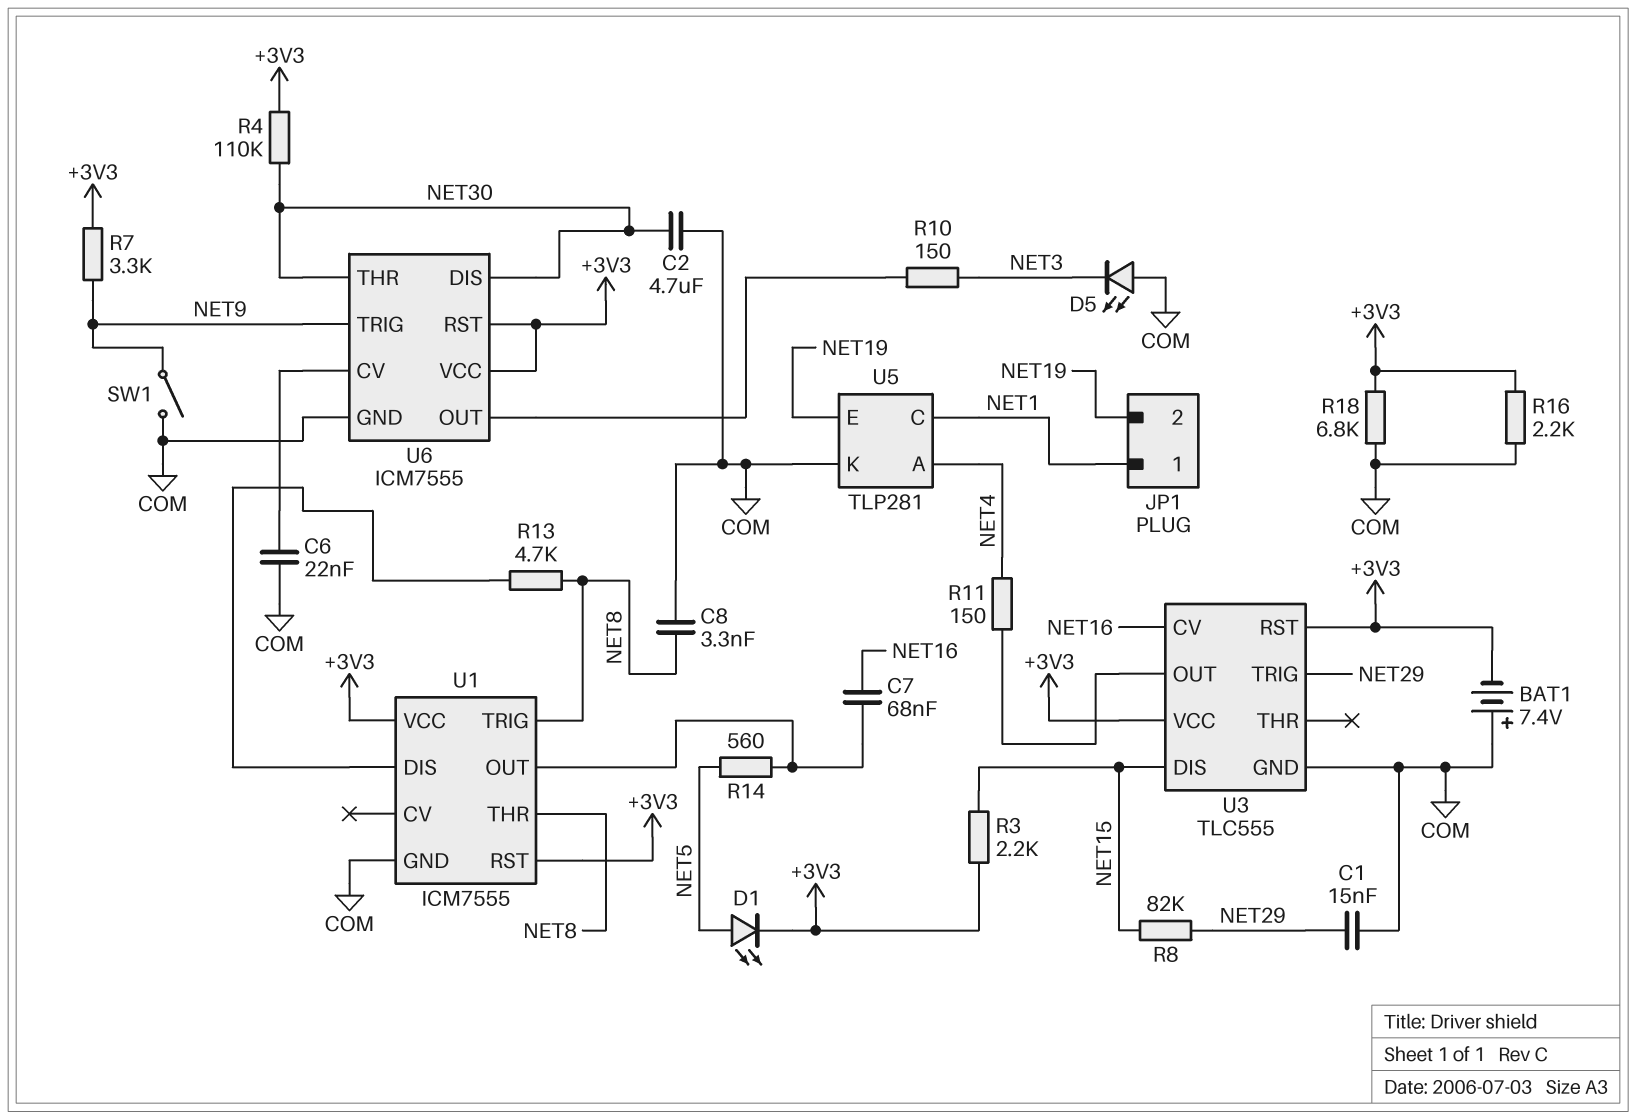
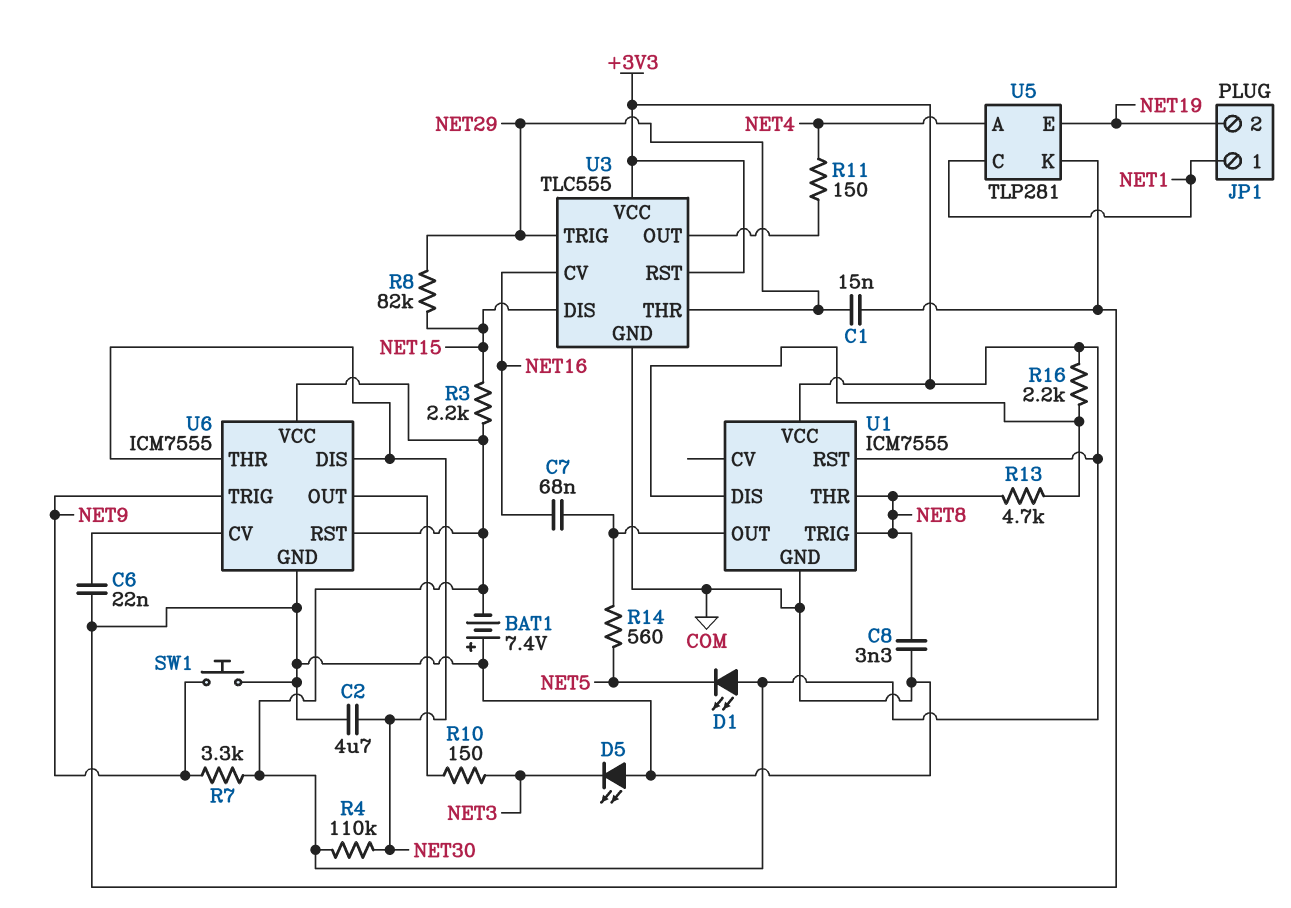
D1: LED (A NET5, K +3V3) -> LED (A +3V3, K NET5)
R16: 2.2k (+3V3, COM) -> 2.2k (+3V3, U1/DIS)
R18: 6.8k (+3V3, COM) -> none
SW1: switch (COM, NET9) -> button (COM, NET9)
U3 pin THR: none -> NET29

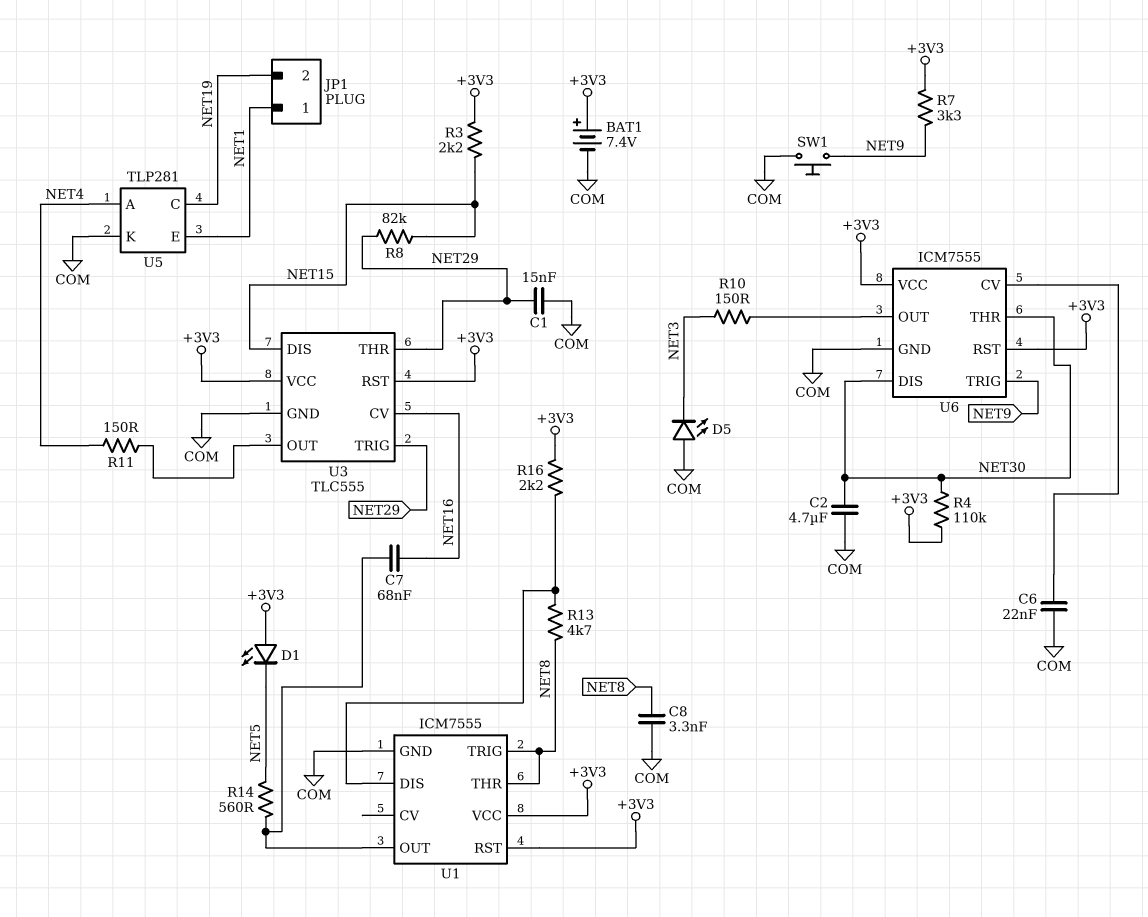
BAT1: 7.4V (plus COM, minus +3V3) -> 7.4V (plus +3V3, minus COM)
U5 pin C: NET1 -> NET19
U5 pin E: NET19 -> NET1

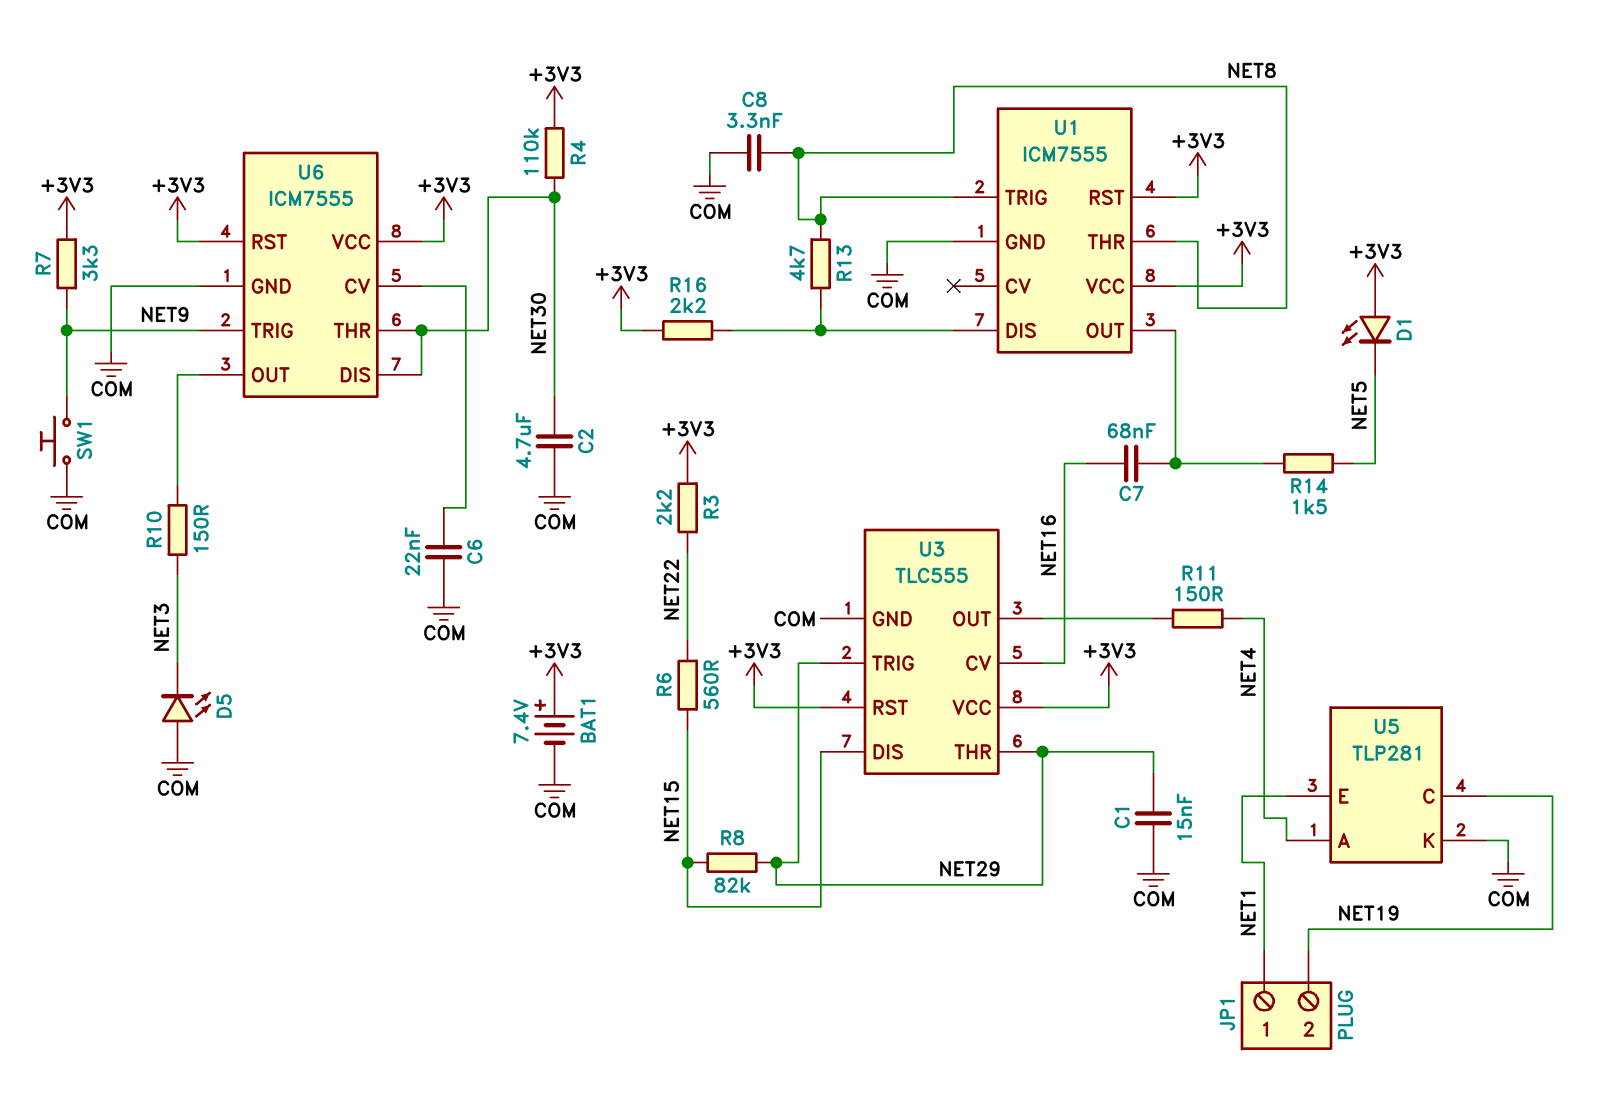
R3: 2.2k (+3V3, NET15) -> 2.2k (+3V3, NET22)
R6: none -> 560 (NET15, NET22)
R14: 560 (NET5, U1/OUT) -> 1.5k (NET5, U1/OUT)

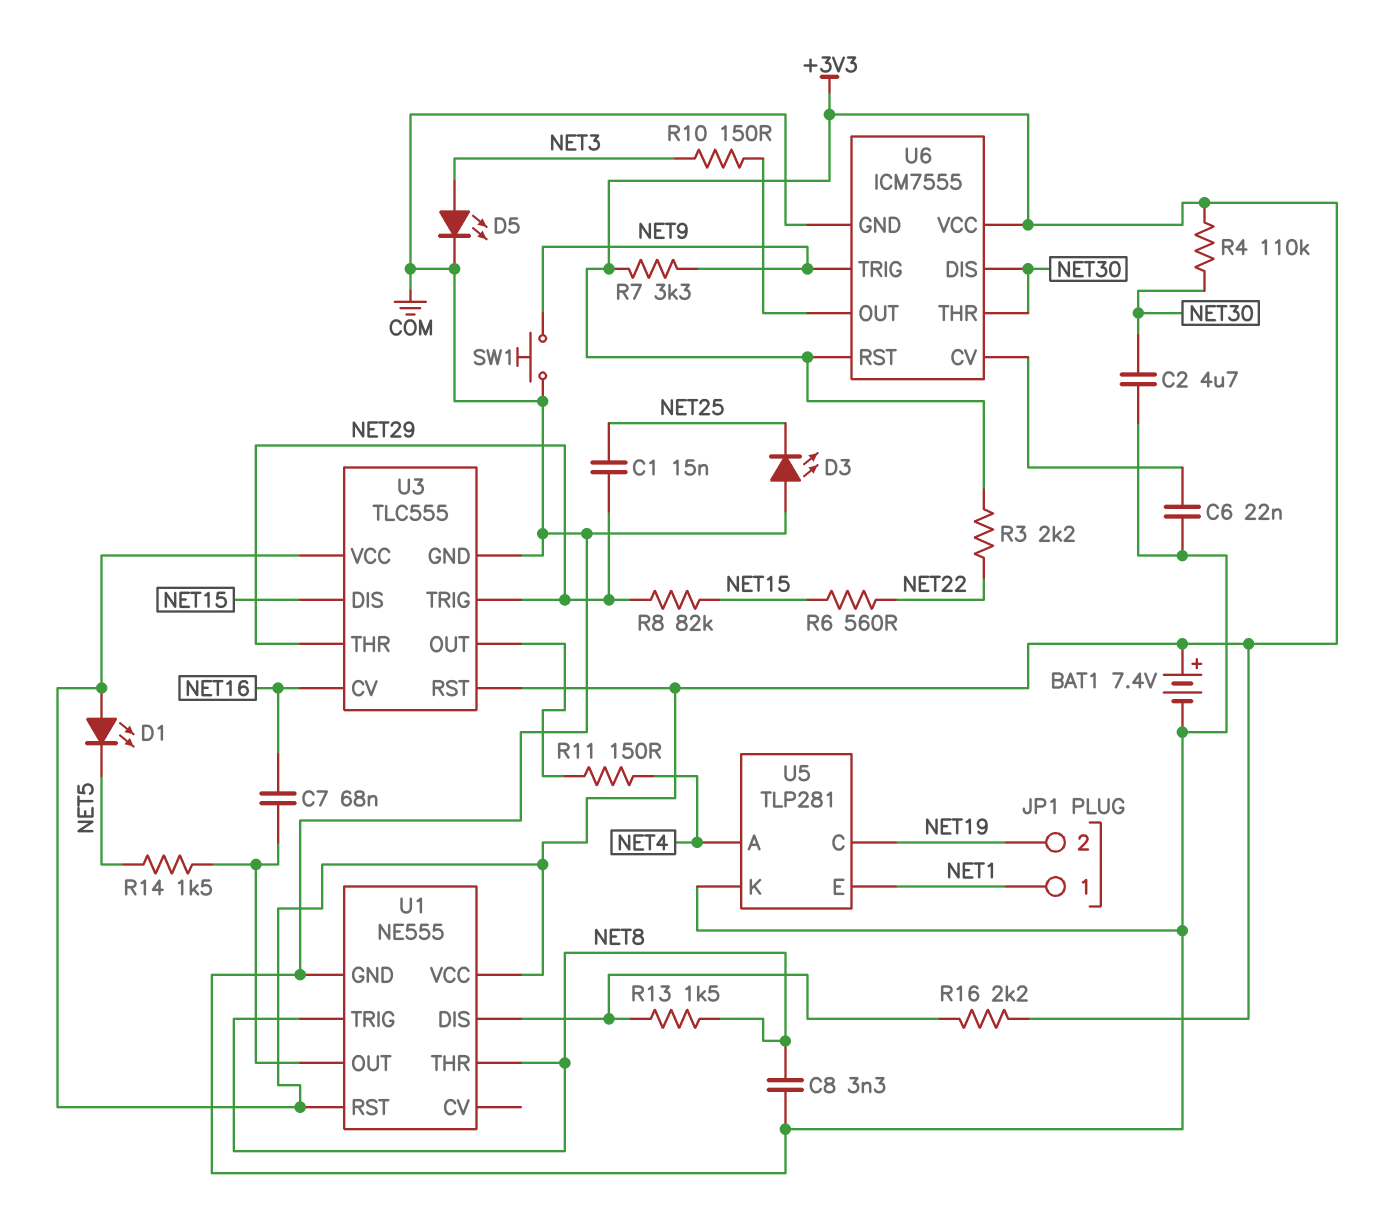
C1: 15nF (COM, NET29) -> 15nF (NET25, NET29)
D3: none -> LED (A COM, K NET25)
D5: LED (A COM, K NET3) -> LED (A NET3, K COM)
R13: 4.7k (NET8, U1/DIS) -> 1.5k (NET8, U1/DIS)
U1: ICM7555 -> NE555

